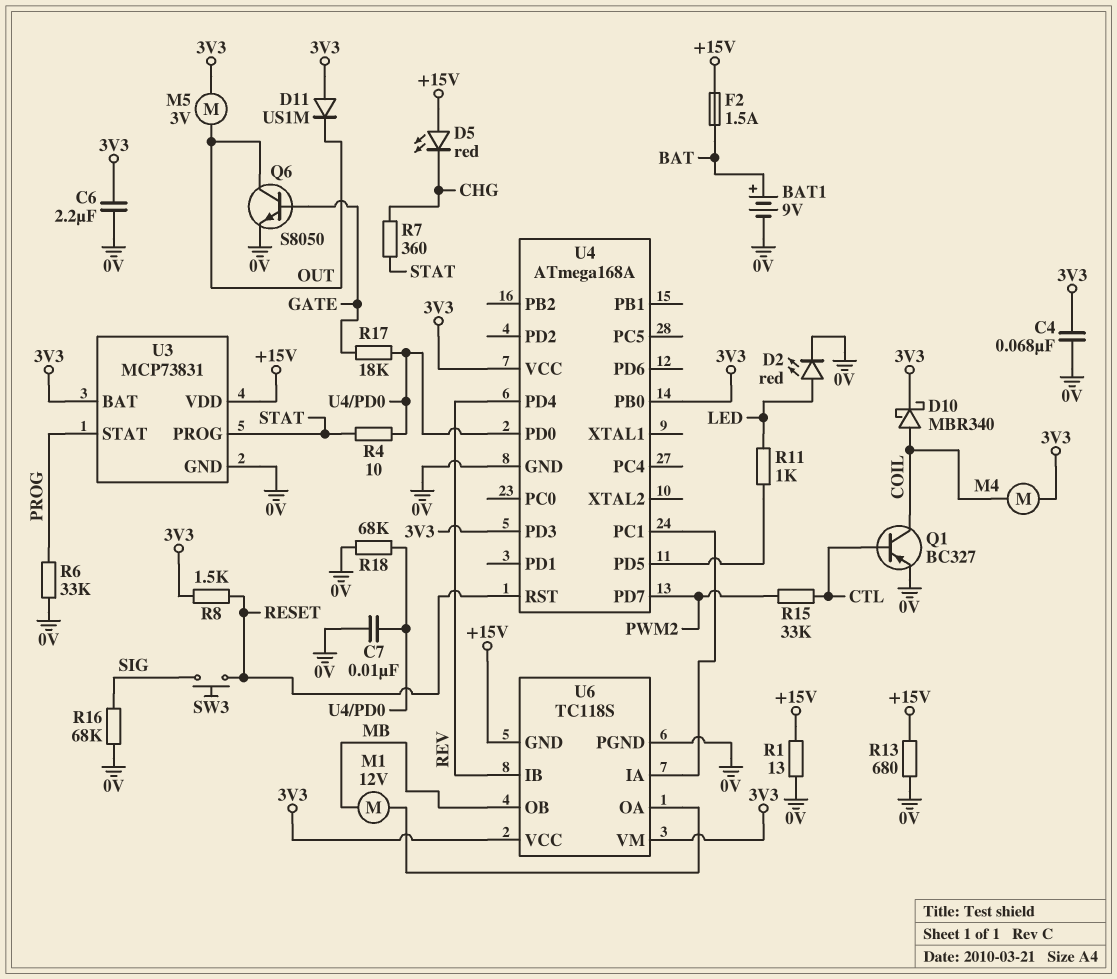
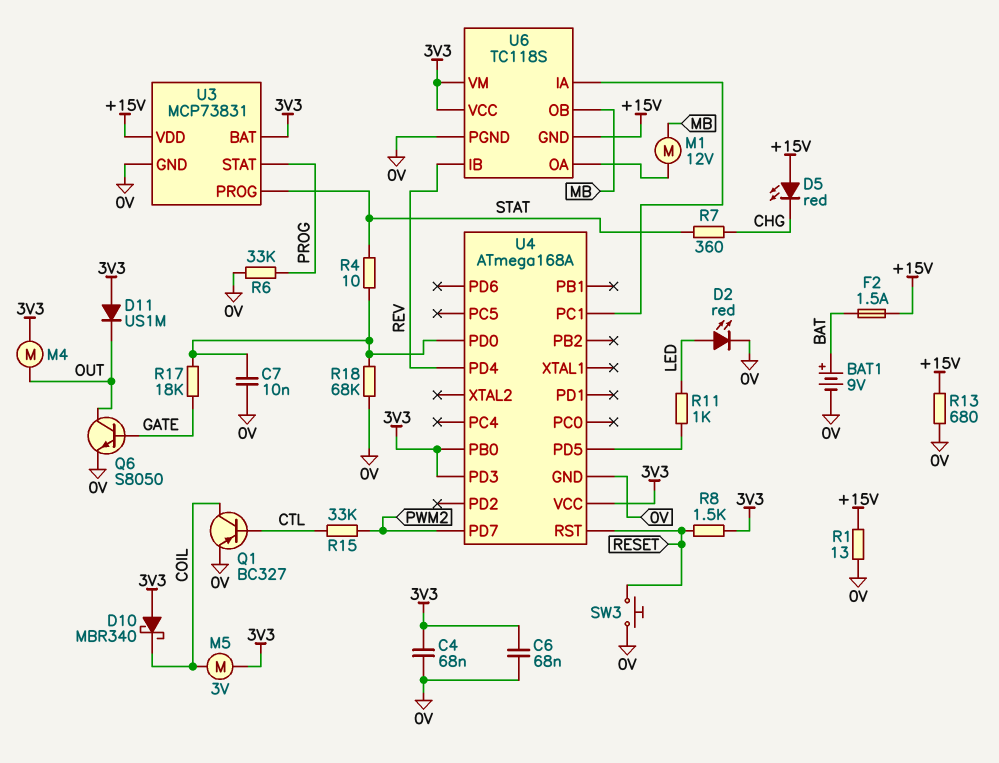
C6: 2.2uF (0V, 3V3) -> 68nF (0V, 3V3)
D10: schottky MBR340 (A COIL, K 3V3) -> schottky MBR340 (A 3V3, K COIL)
M4: motor (3V3, COIL) -> motor (3V3, OUT)
M5: motor 3V (3V3, OUT) -> motor 3V (3V3, COIL)
R16: 68k (0V, SIG) -> none
SW3: button (RESET, SIG) -> button (0V, RESET)

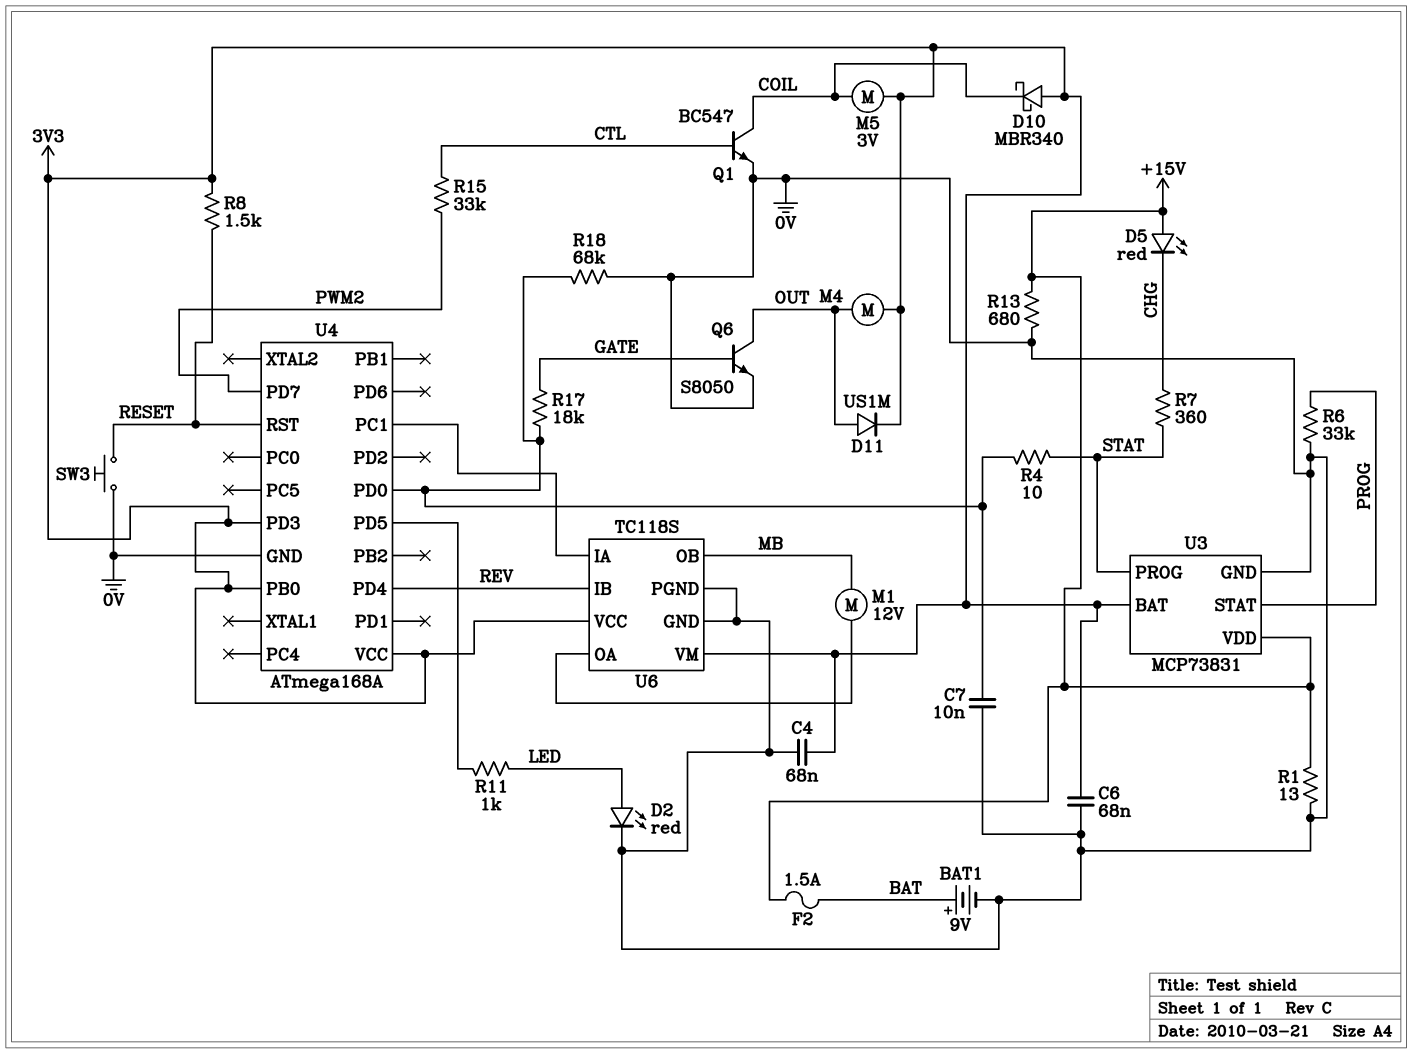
D11: diode US1M (A 3V3, K OUT) -> diode US1M (A OUT, K 3V3)
Q1: PNP BC327 (B CTL, C COIL, E 0V) -> NPN BC547 (B CTL, C COIL, E 0V)
U6 pin GND: +15V -> 0V

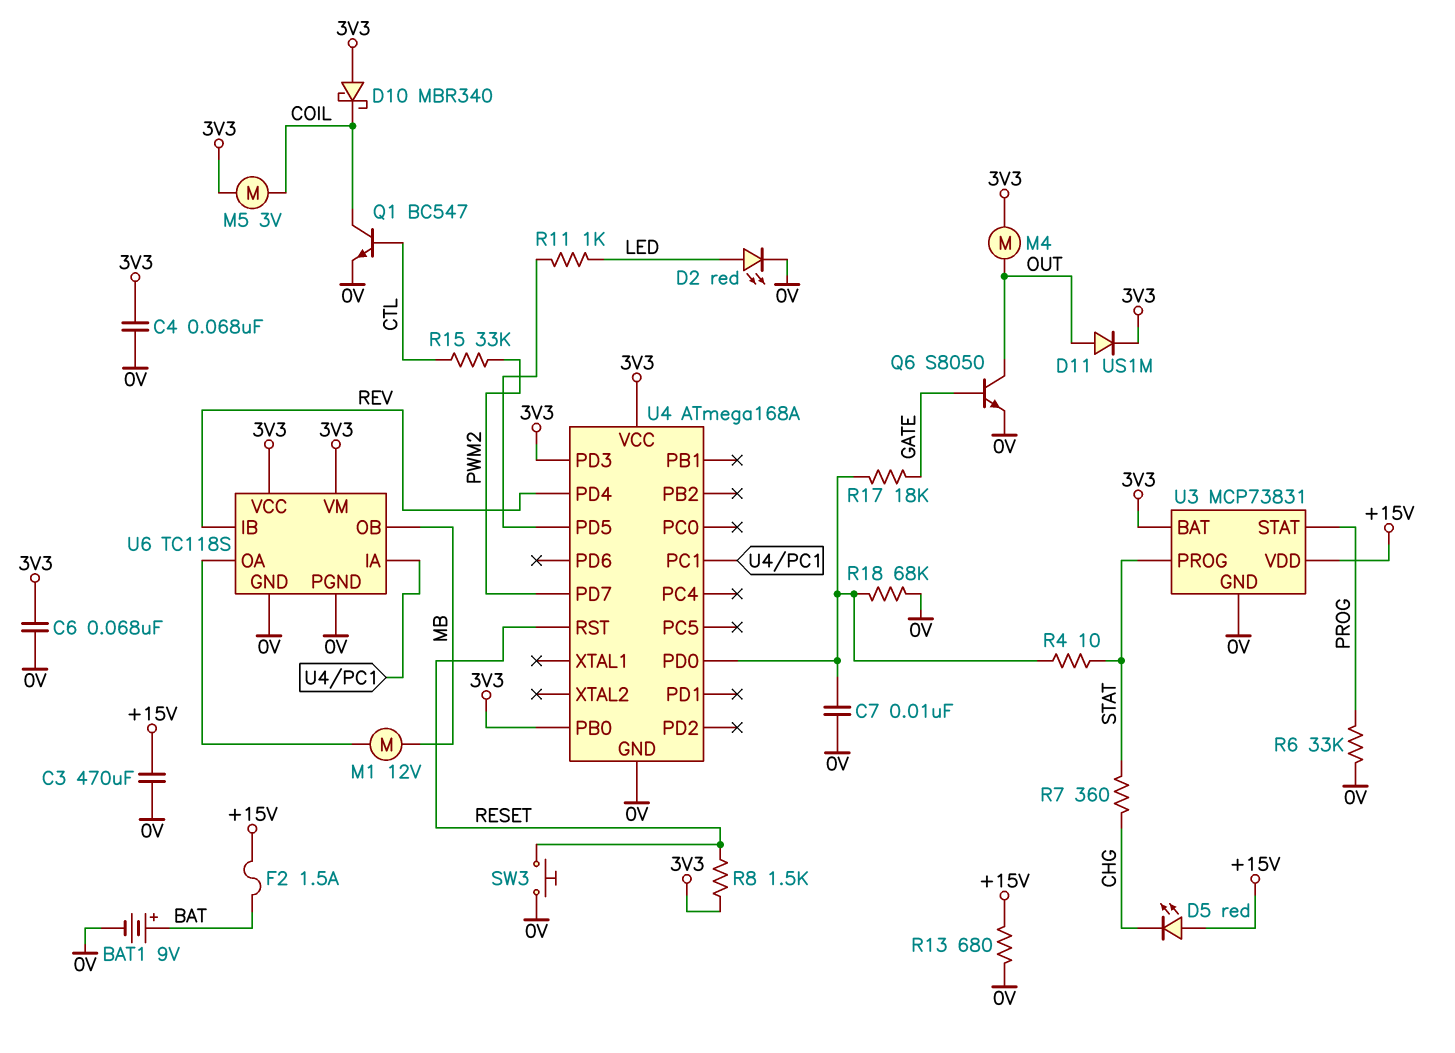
C3: none -> 470uF (+15V, 0V)
R1: 13 (+15V, 0V) -> none

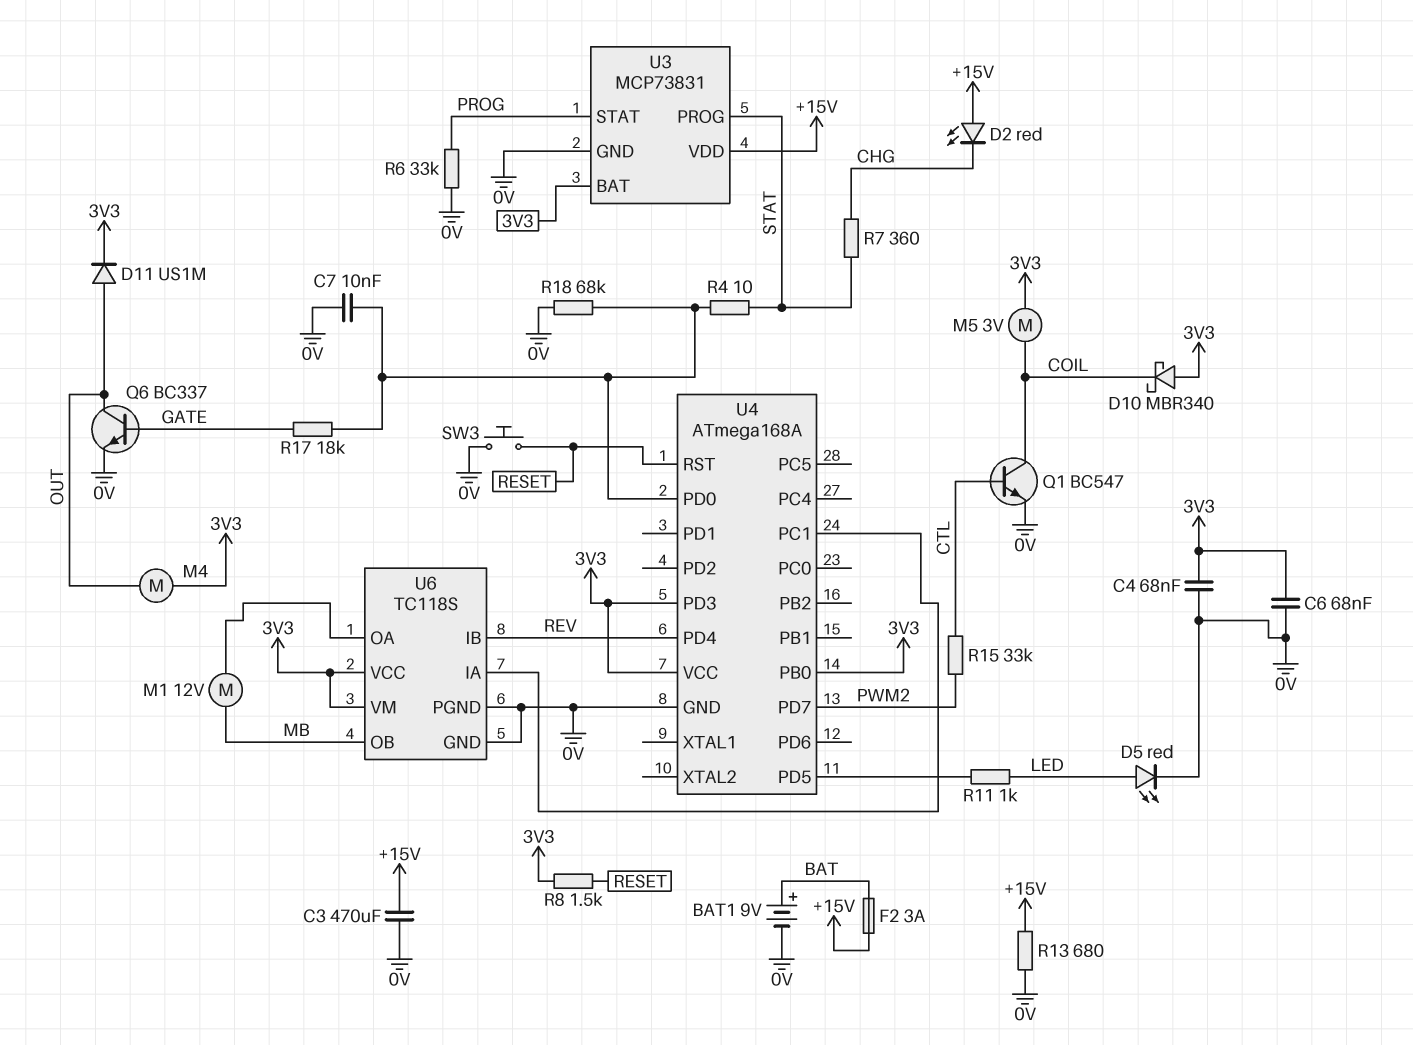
D2: LED red (A LED, K 0V) -> LED red (A +15V, K CHG)
D5: LED red (A +15V, K CHG) -> LED red (A LED, K 0V)
F2: 1.5A (+15V, BAT) -> 3A (+15V, BAT)
Q6: NPN S8050 (B GATE, C OUT, E 0V) -> NPN BC337 (B GATE, C OUT, E 0V)

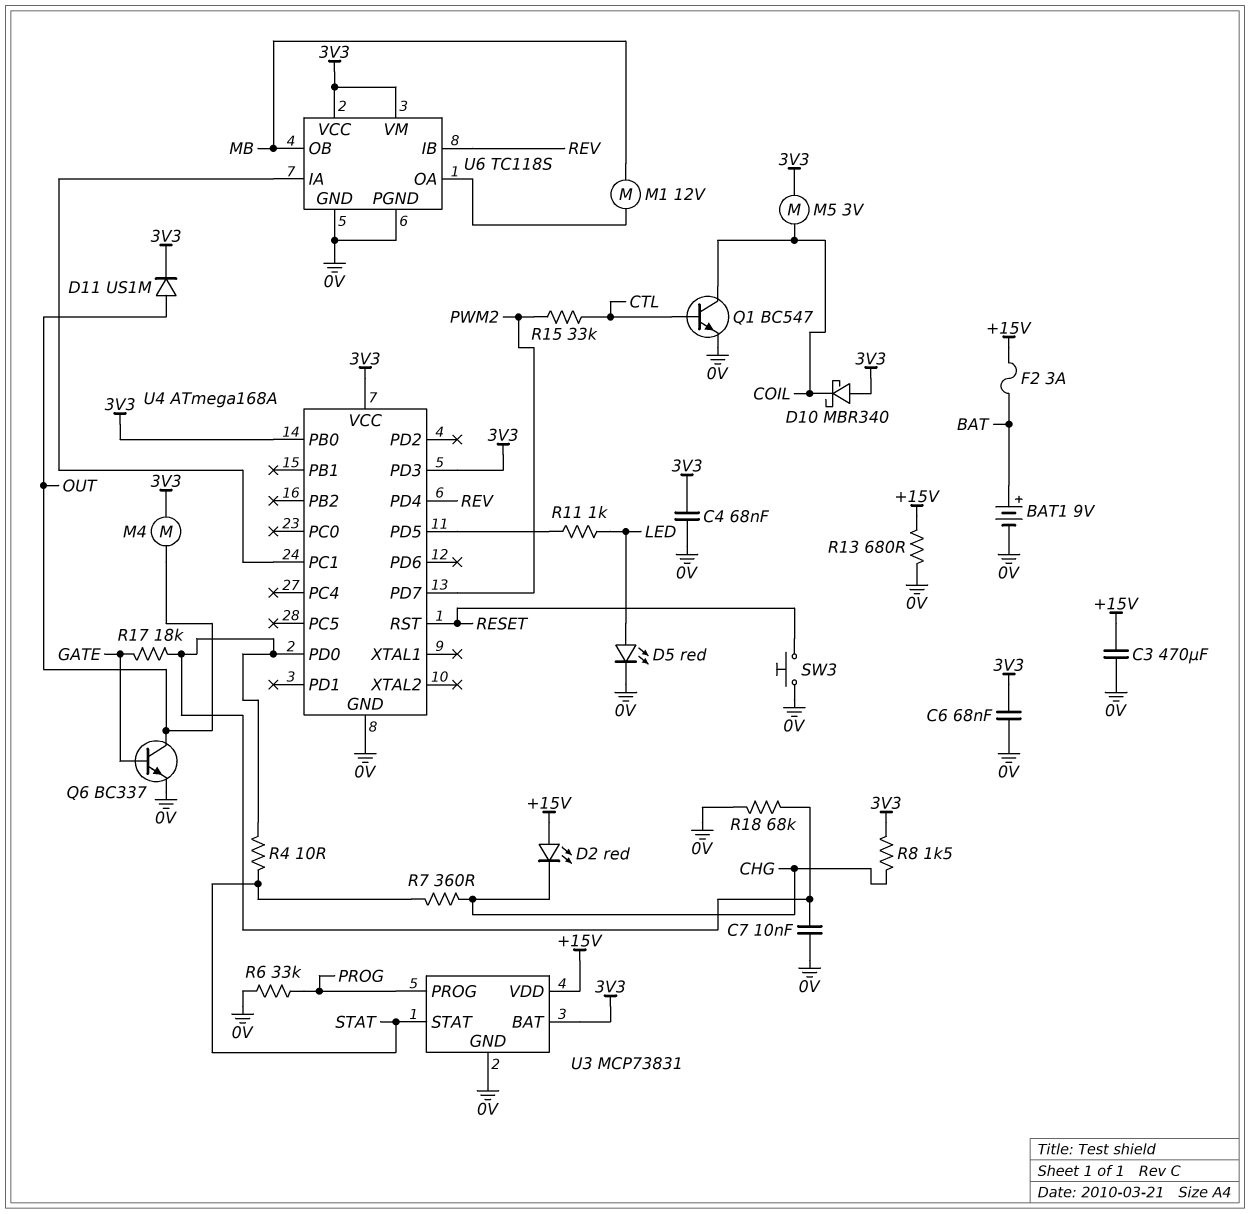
R8: 1.5k (3V3, RESET) -> 1.5k (3V3, CHG)
U3 pin PROG: STAT -> PROG
U3 pin STAT: PROG -> STAT

